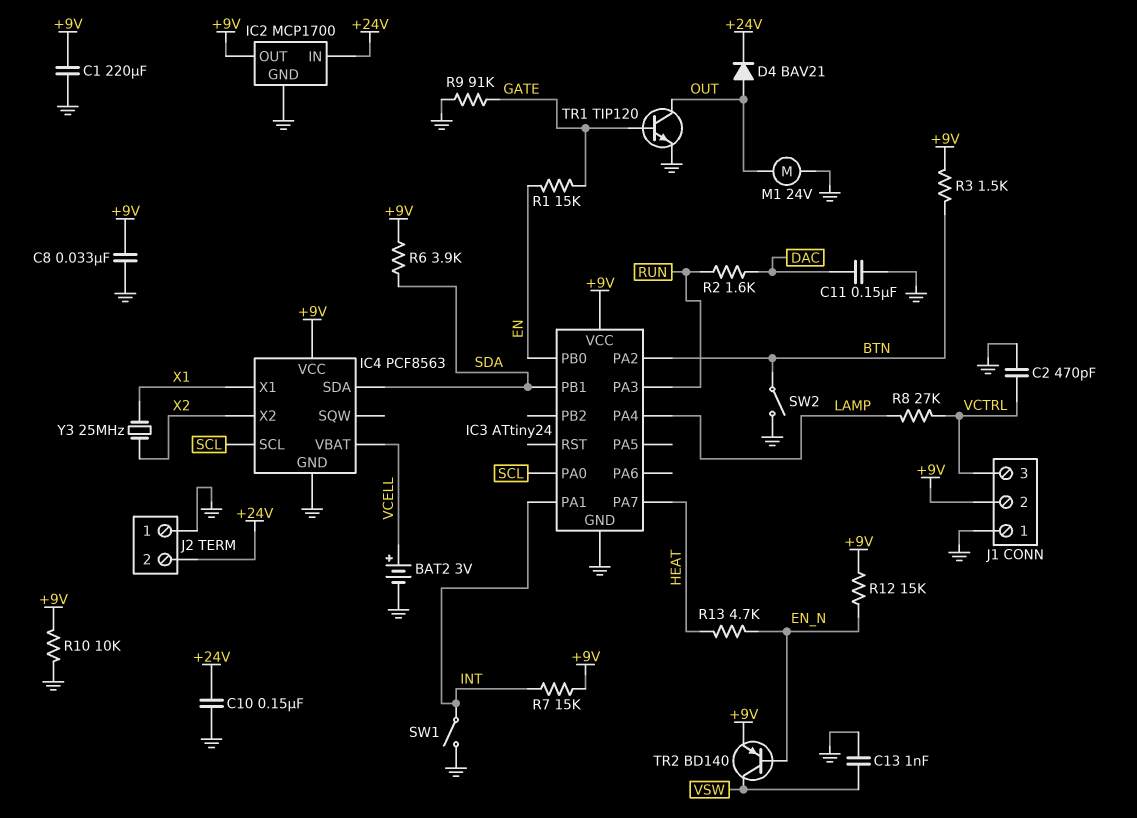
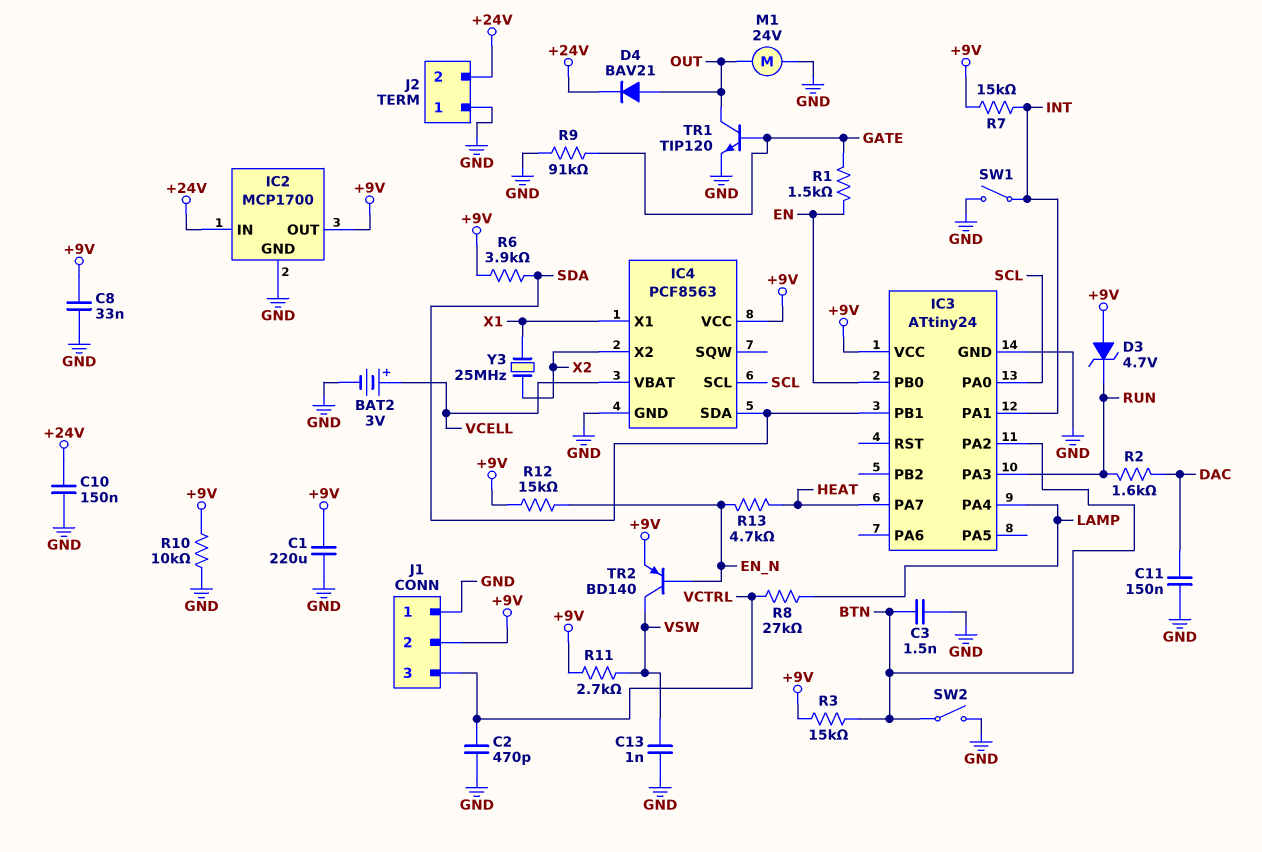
C3: none -> 1.5nF (BTN, GND)
D3: none -> zener 4.7V (A +9V, K RUN)
R1: 15k (EN, GATE) -> 1.5k (EN, GATE)
R3: 1.5k (+9V, BTN) -> 15k (+9V, BTN)
R11: none -> 2.7k (+9V, VSW)

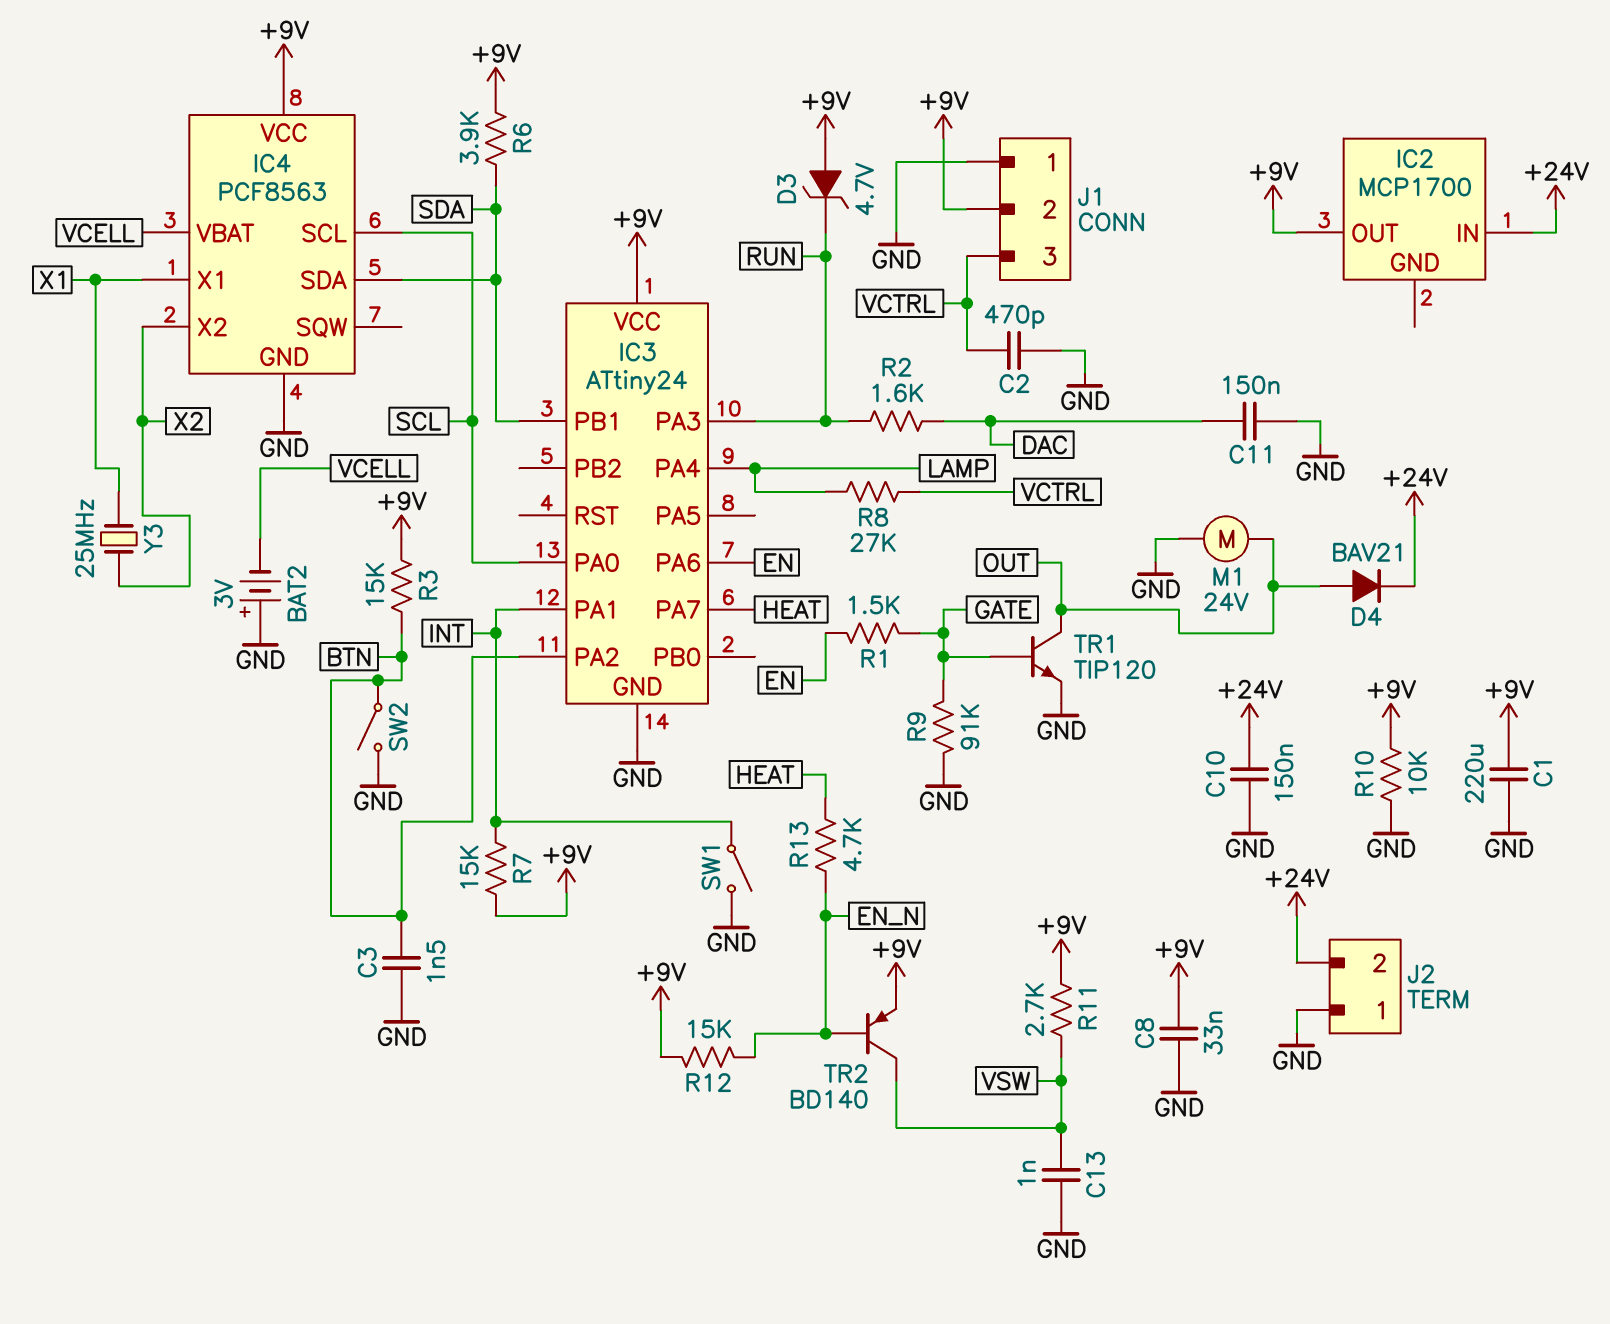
BAT2: 3V (plus VCELL, minus GND) -> 3V (plus GND, minus VCELL)
IC2 pin GND: GND -> none
IC3 pin PA6: none -> EN
IC3 pin PB0: EN -> none

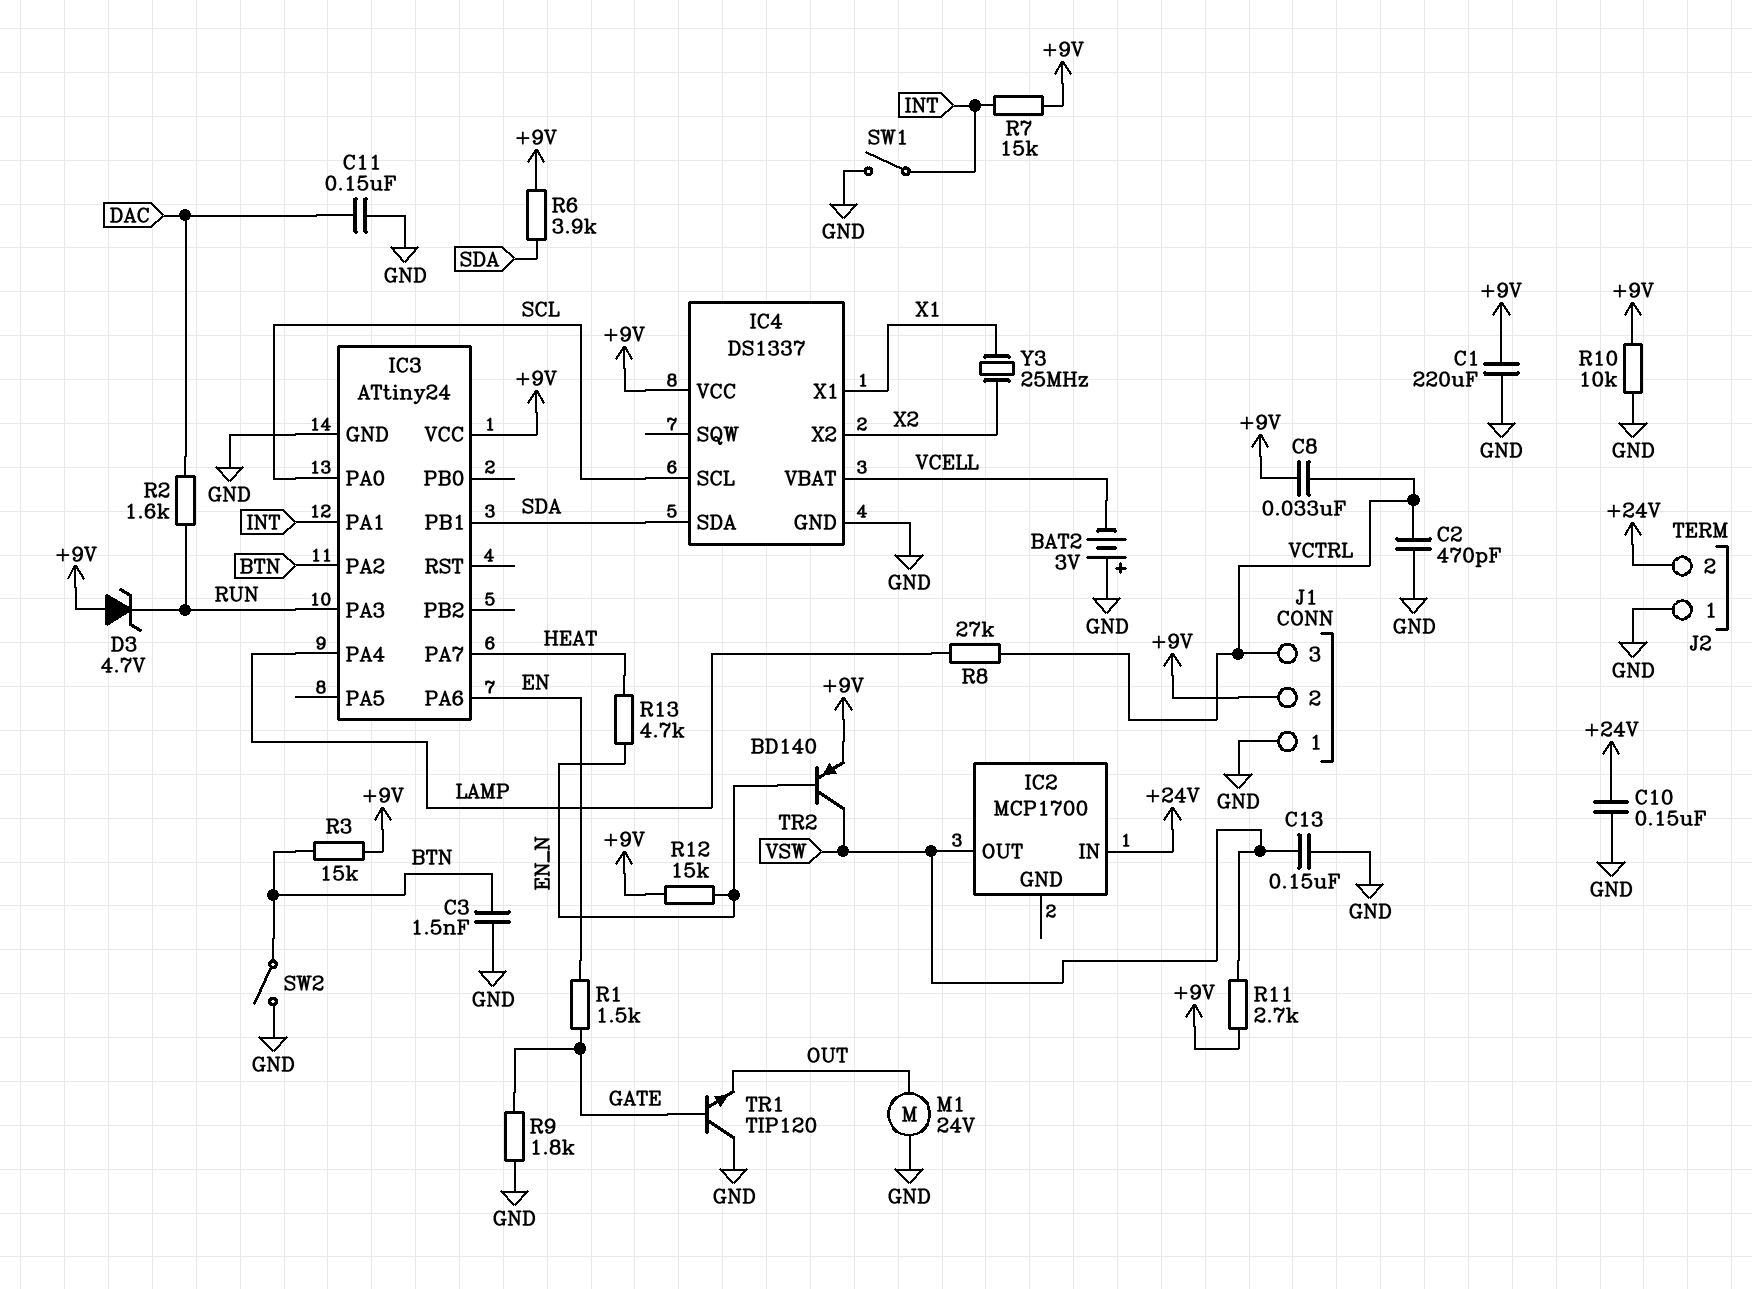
C8: 33nF (+9V, GND) -> 33nF (+9V, VCTRL)
C13: 1nF (GND, VSW) -> 150nF (GND, VSW)
D4: diode BAV21 (A OUT, K +24V) -> none
IC2 pin OUT: +9V -> VSW
IC4: PCF8563 -> DS1337
R9: 91k (GATE, GND) -> 1.8k (GATE, GND)
TR1: NPN TIP120 (B GATE, C OUT, E GND) -> NPN TIP120 (B GATE, C GND, E OUT)

